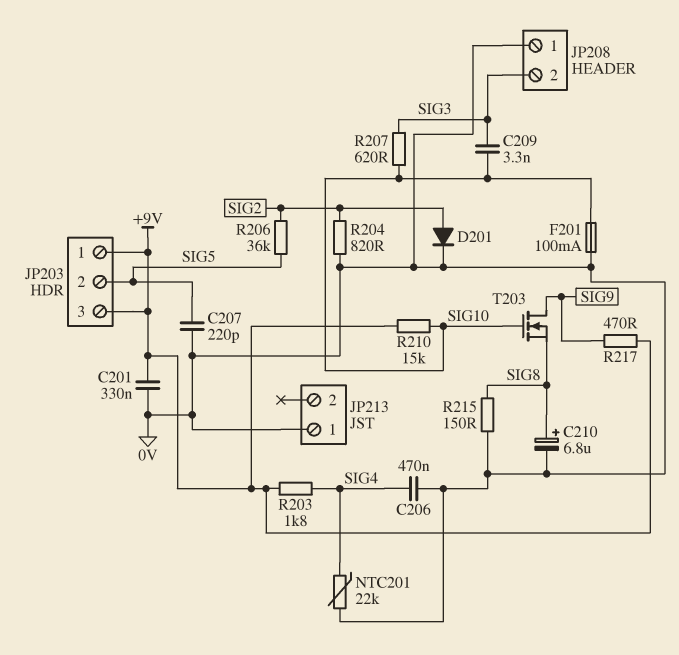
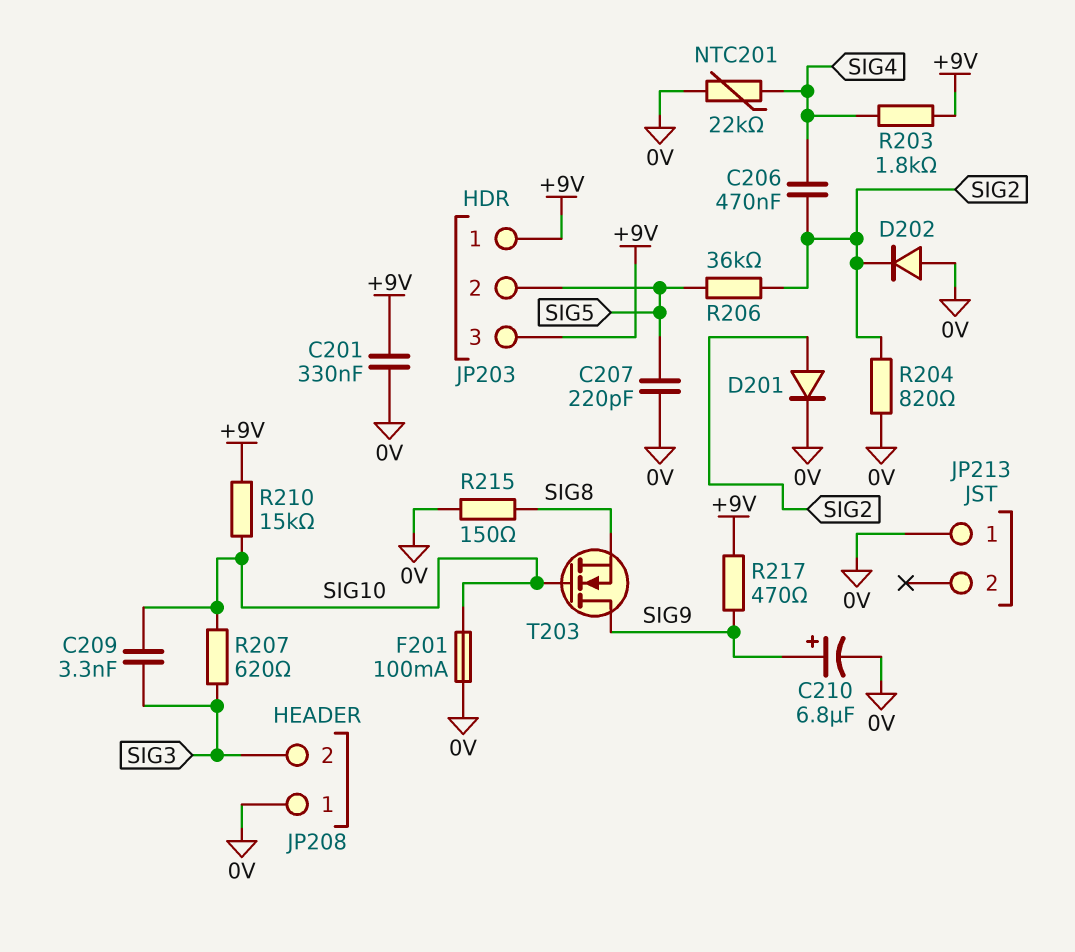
C206: 470nF (0V, SIG4) -> 470nF (SIG2, SIG4)
C210: 6.8uF (plus SIG8, minus 0V) -> 6.8uF (plus SIG9, minus 0V)
D202: none -> diode (A 0V, K SIG2)

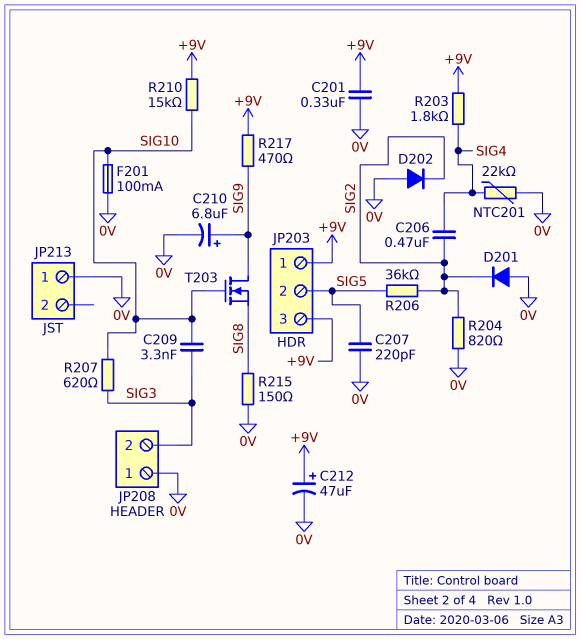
C212: none -> 47uF (plus +9V, minus 0V)
D201: diode (A SIG2, K 0V) -> diode (A 0V, K SIG2)

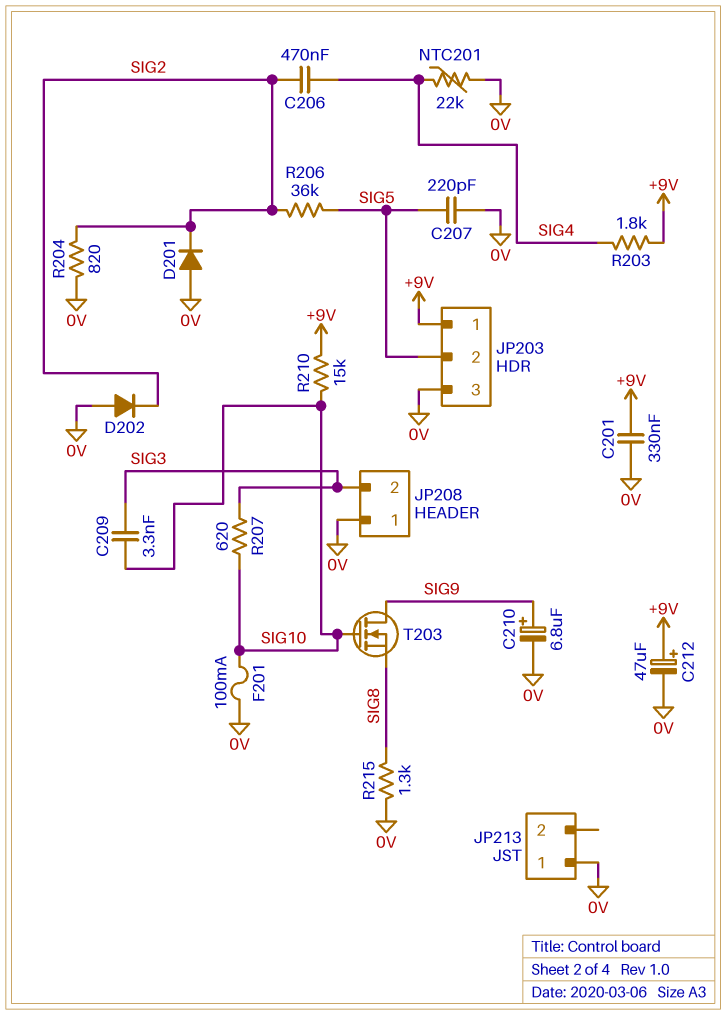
JP203 pin 3: +9V -> 0V
R215: 150 (0V, SIG8) -> 1.3k (0V, SIG8)
R217: 470 (+9V, SIG9) -> none

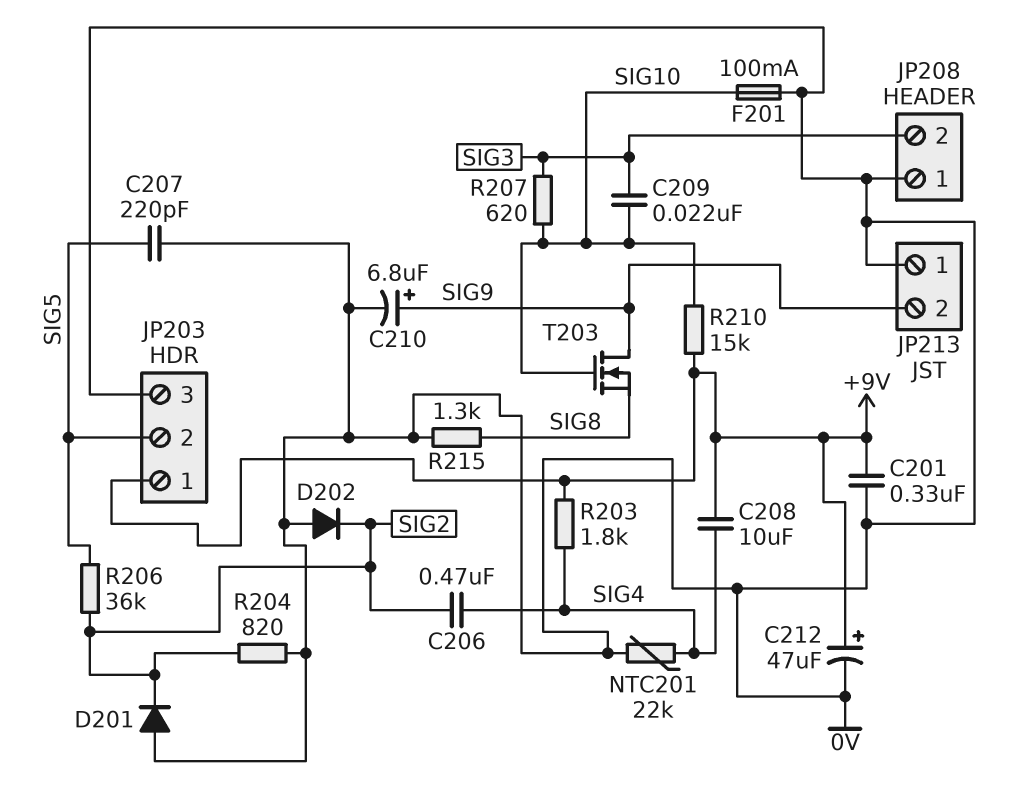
C208: none -> 10uF (+9V, SIG4)
C209: 3.3nF (SIG3, SIG10) -> 22nF (SIG3, SIG10)
JP213 pin 2: none -> SIG9

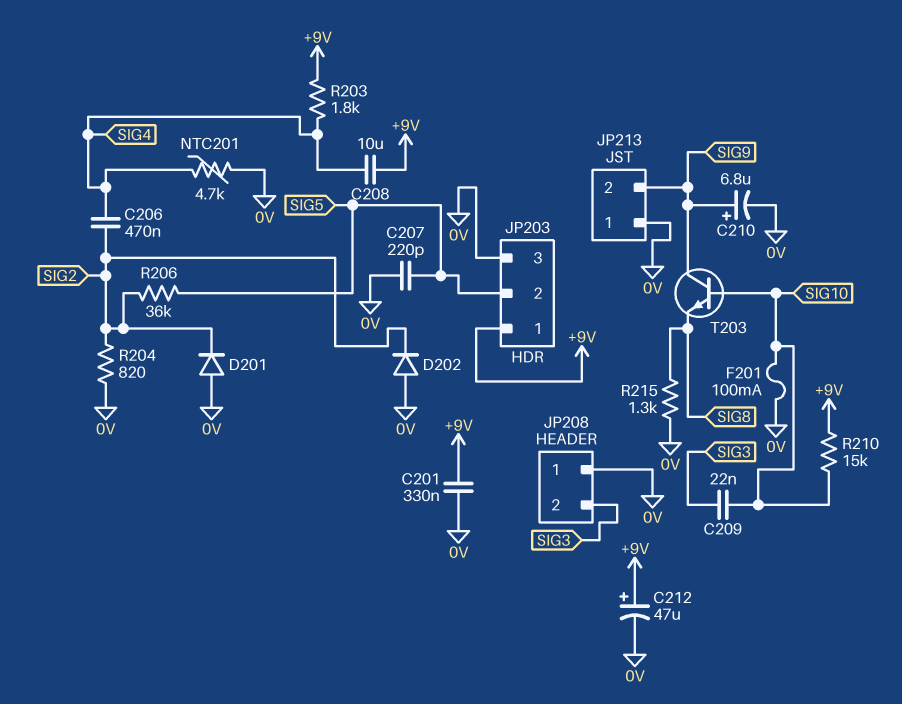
NTC201: 22k (0V, SIG4) -> 4.7k (0V, SIG4)
R207: 620 (SIG3, SIG10) -> none
T203: NMOS (G SIG10, D SIG9, S SIG8) -> NPN (B SIG10, C SIG9, E SIG8)

